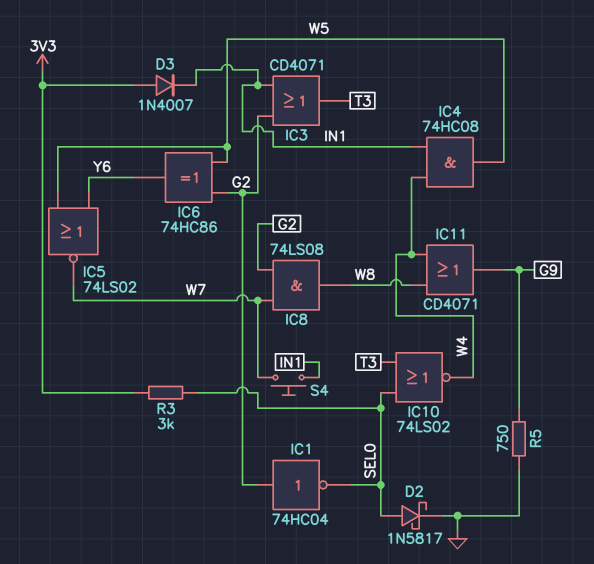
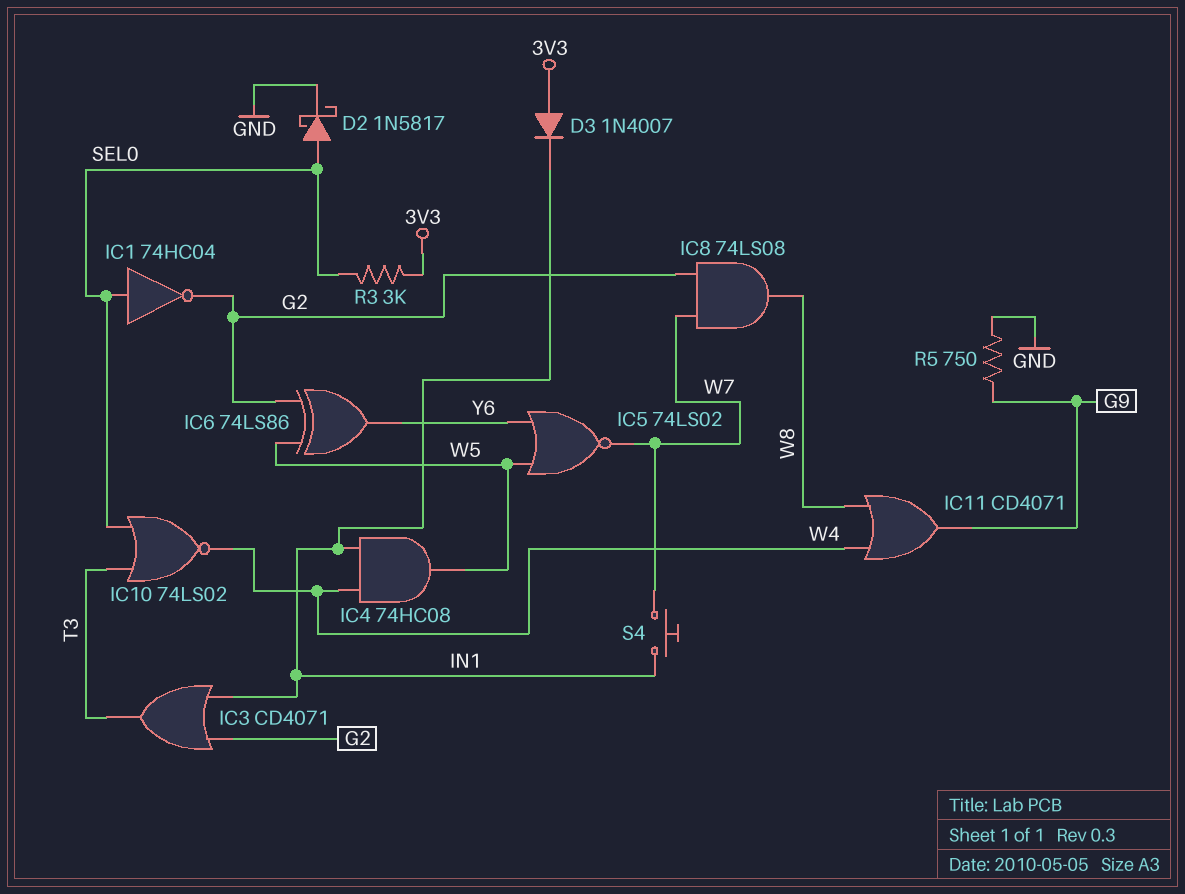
IC1: NOT 74HC04 (in G2, out SEL0) -> NOT 74HC04 (in SEL0, out G2)
IC6: XOR 74HC86 (in G2, in W5, out Y6) -> XOR 74LS86 (in G2, in W5, out Y6)

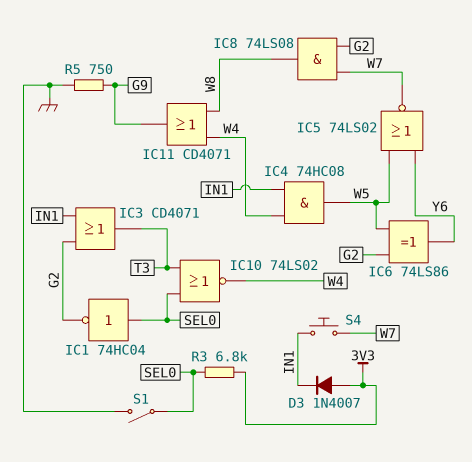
D2: schottky 1N5817 (A SEL0, K GND) -> none
R3: 3k (3V3, SEL0) -> 6.8k (3V3, SEL0)
S1: none -> switch (GND, SEL0)

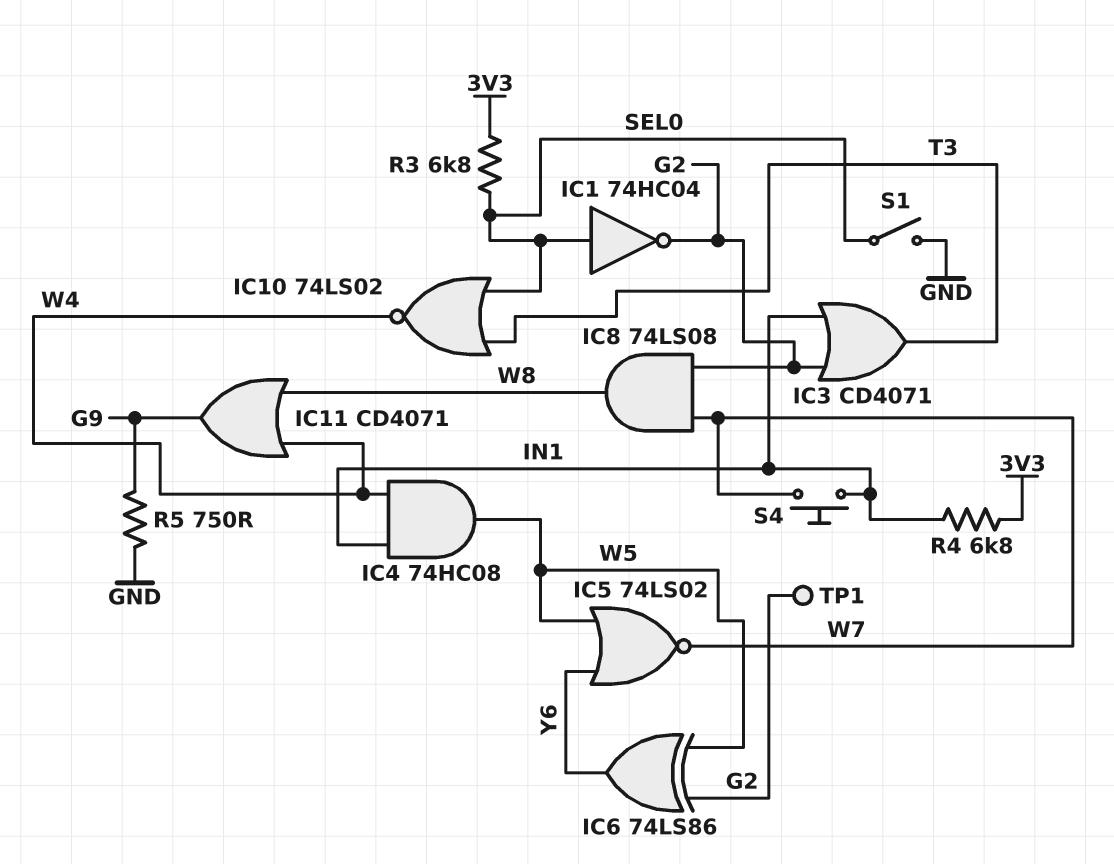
D3: diode 1N4007 (A 3V3, K IN1) -> none
R4: none -> 6.8k (3V3, IN1)
TP1: none -> test point (G2)

